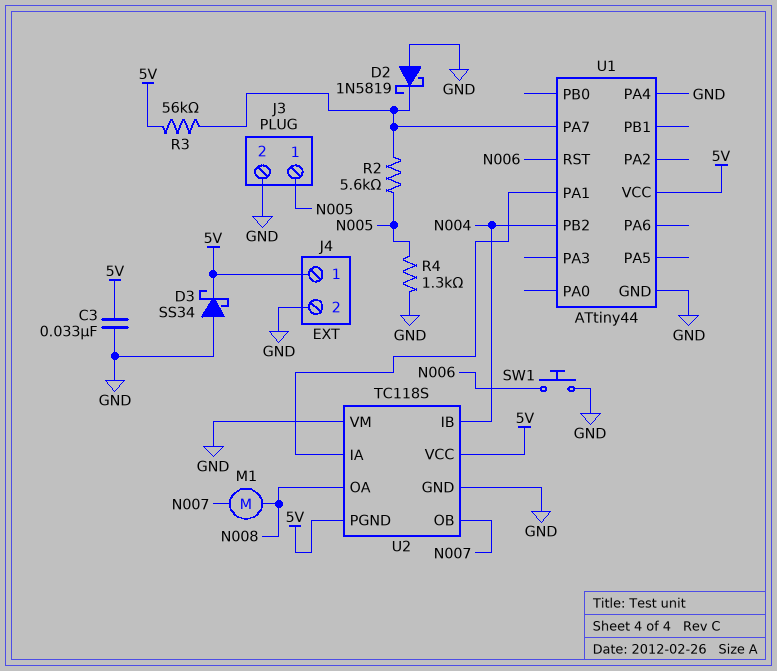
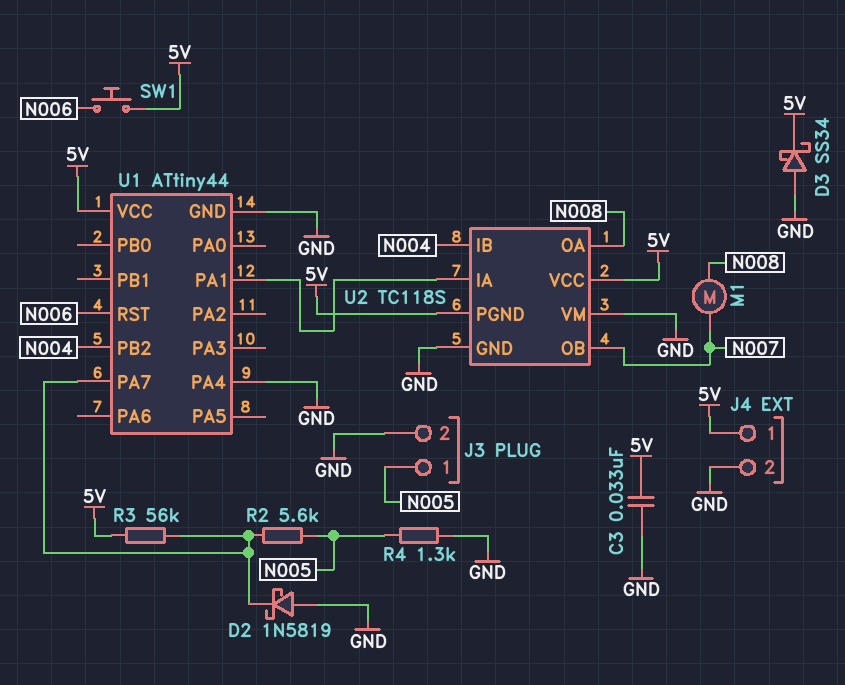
SW1: button (GND, N006) -> button (5V, N006)

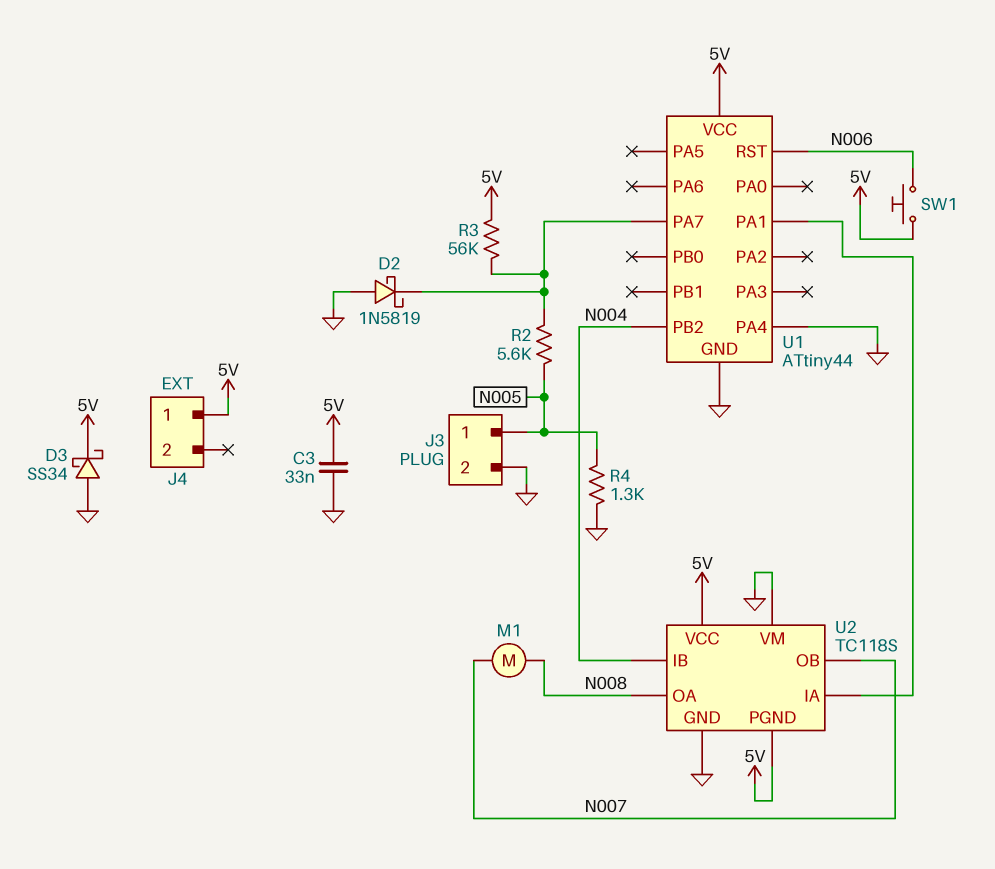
J4 pin 2: GND -> none

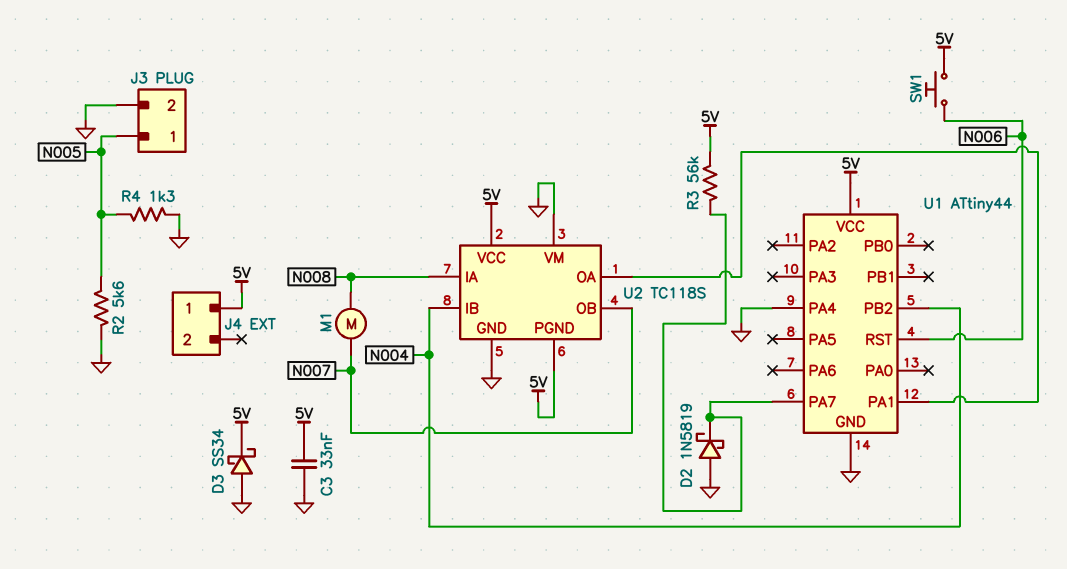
R2: 5.6k (N005, U1/PA7) -> 5.6k (GND, N005)
U2 pin IA: U1/PA1 -> N008
U2 pin OA: N008 -> U1/PA1

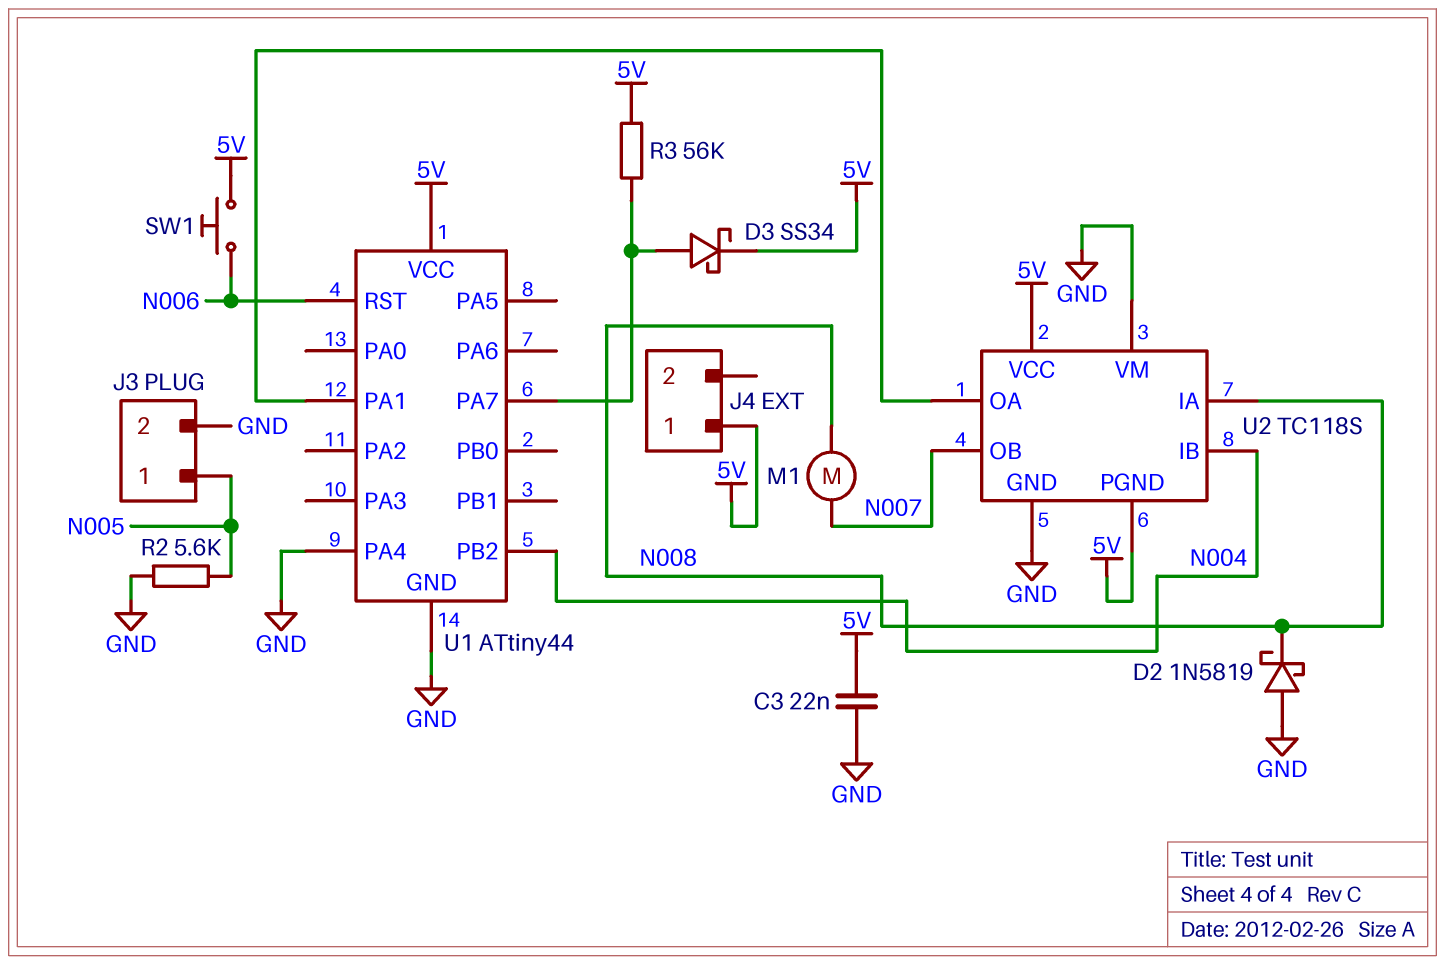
C3: 33nF (5V, GND) -> 22nF (5V, GND)
D2: schottky 1N5819 (A GND, K U1/PA7) -> schottky 1N5819 (A GND, K N008)
D3: schottky SS34 (A GND, K 5V) -> schottky SS34 (A U1/PA7, K 5V)
R4: 1.3k (GND, N005) -> none

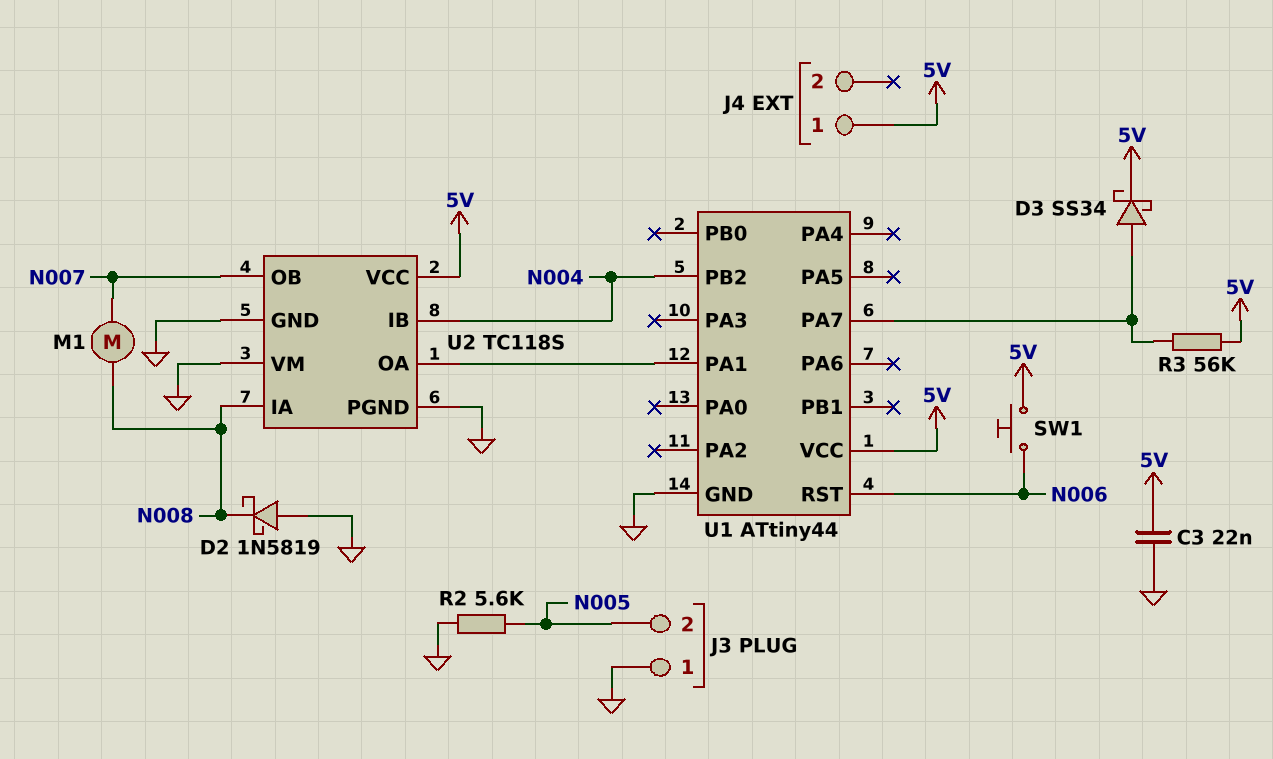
J3 pin 1: N005 -> GND
J3 pin 2: GND -> N005
U1 pin PA4: GND -> none
U2 pin PGND: 5V -> GND

